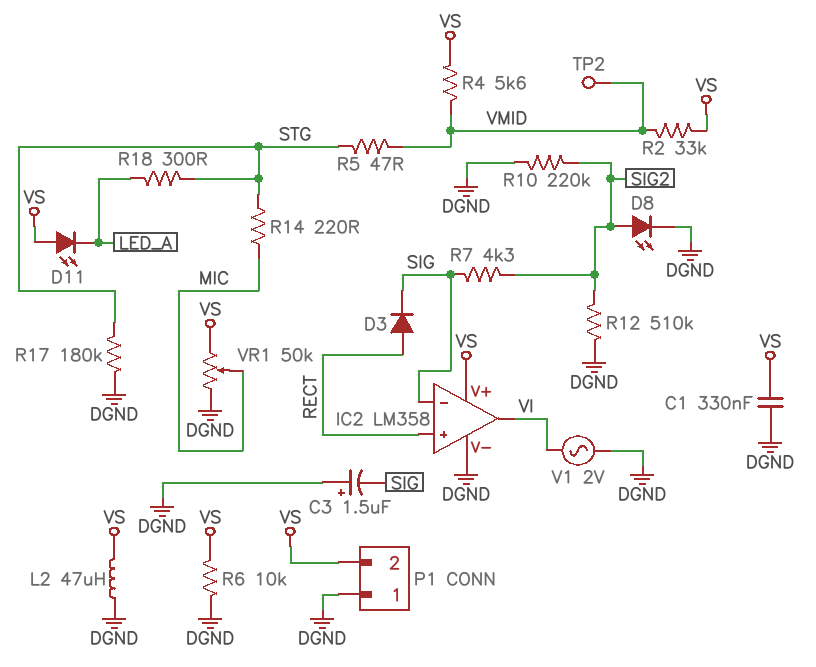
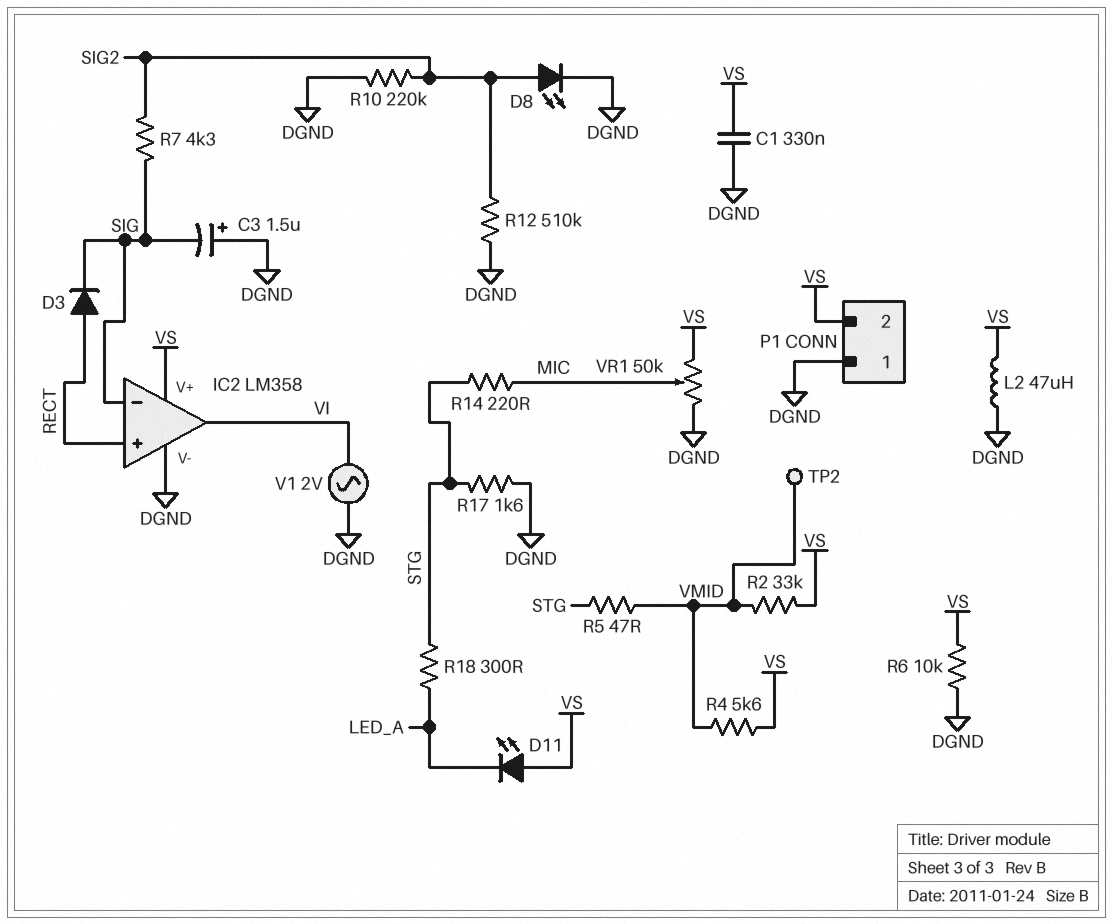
R17: 180k (DGND, STG) -> 1.6k (DGND, STG)

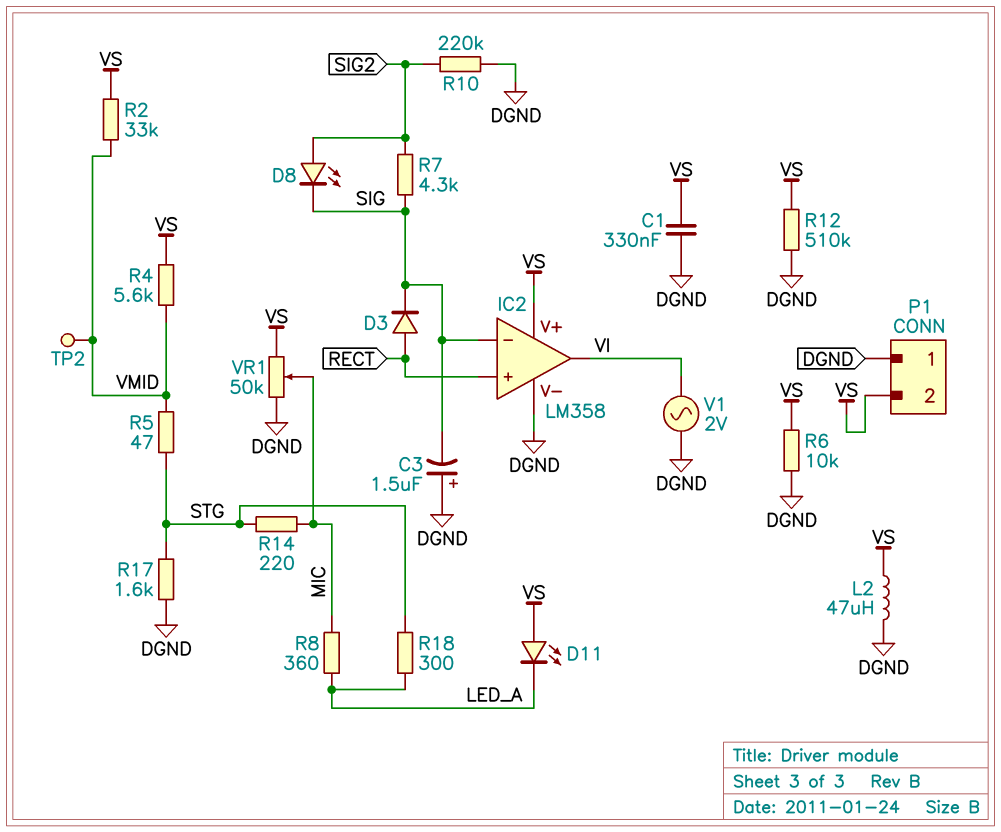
D8: LED (A SIG2, K DGND) -> LED (A SIG2, K SIG)
R8: none -> 360 (LED_A, MIC)
R12: 510k (DGND, SIG2) -> 510k (DGND, VS)

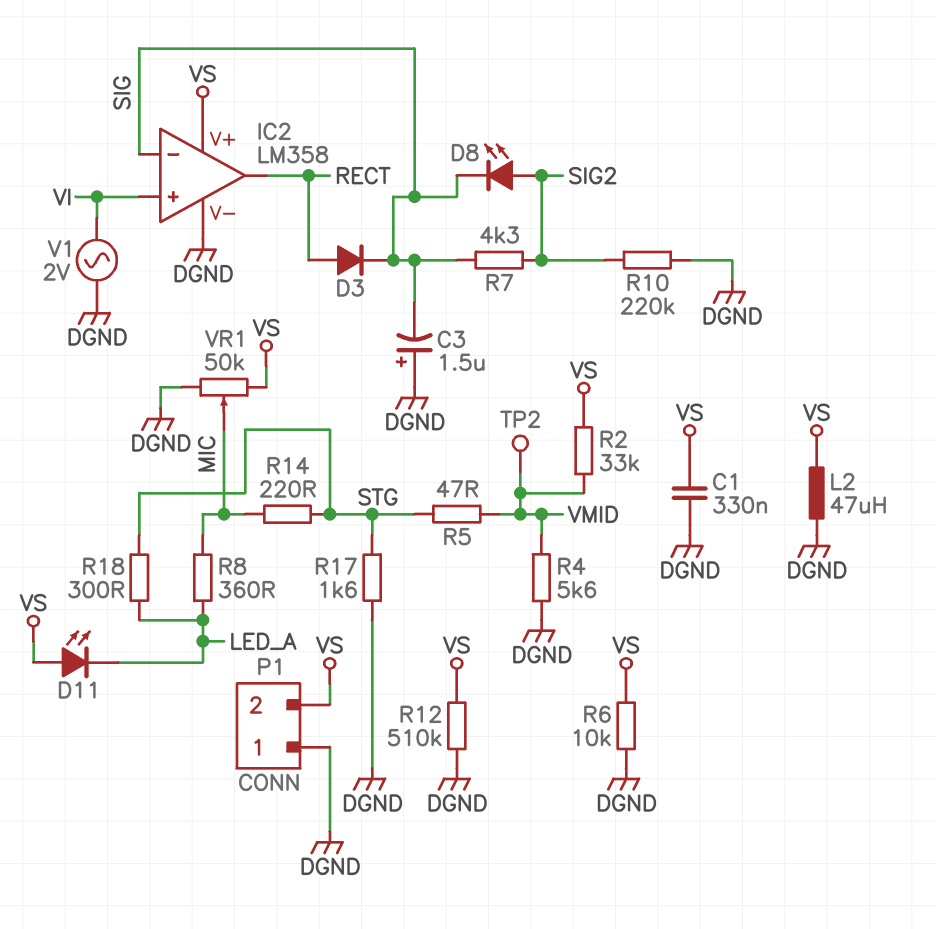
IC2 pin in+: RECT -> VI
IC2 pin out: VI -> RECT
R4: 5.6k (VMID, VS) -> 5.6k (DGND, VMID)

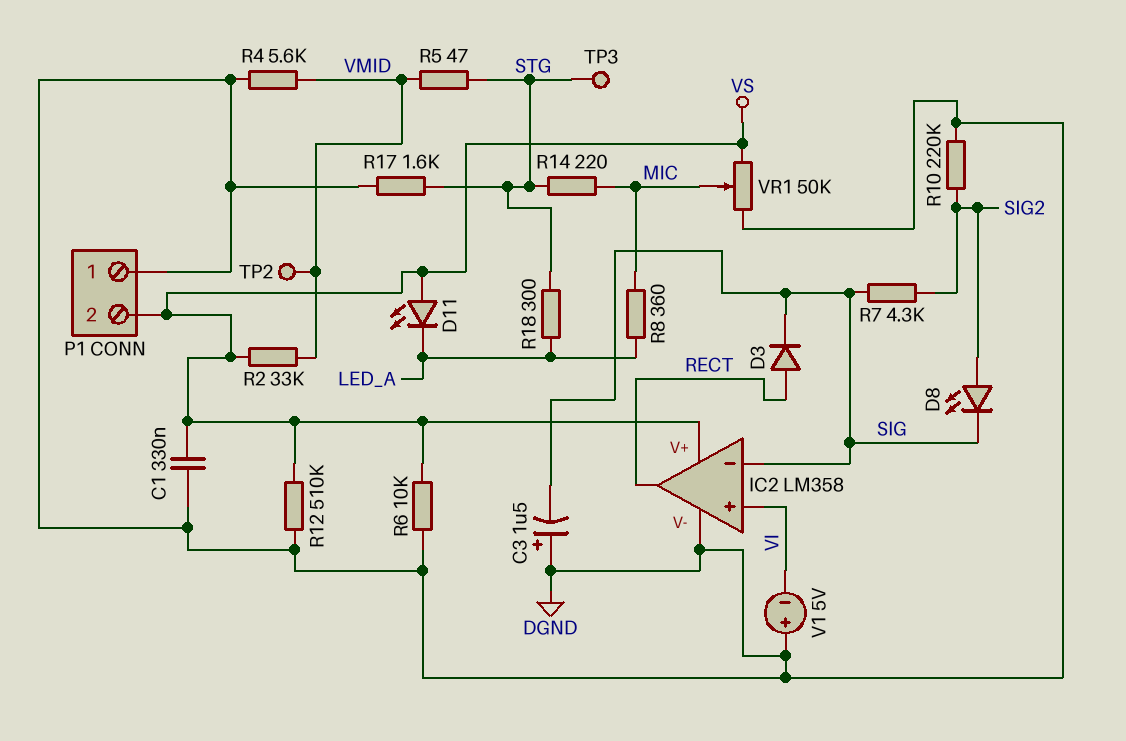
L2: 47uH (DGND, VS) -> none
TP3: none -> test point (STG)
V1: AC 2V (DGND, VI) -> 5V (plus DGND, minus VI)

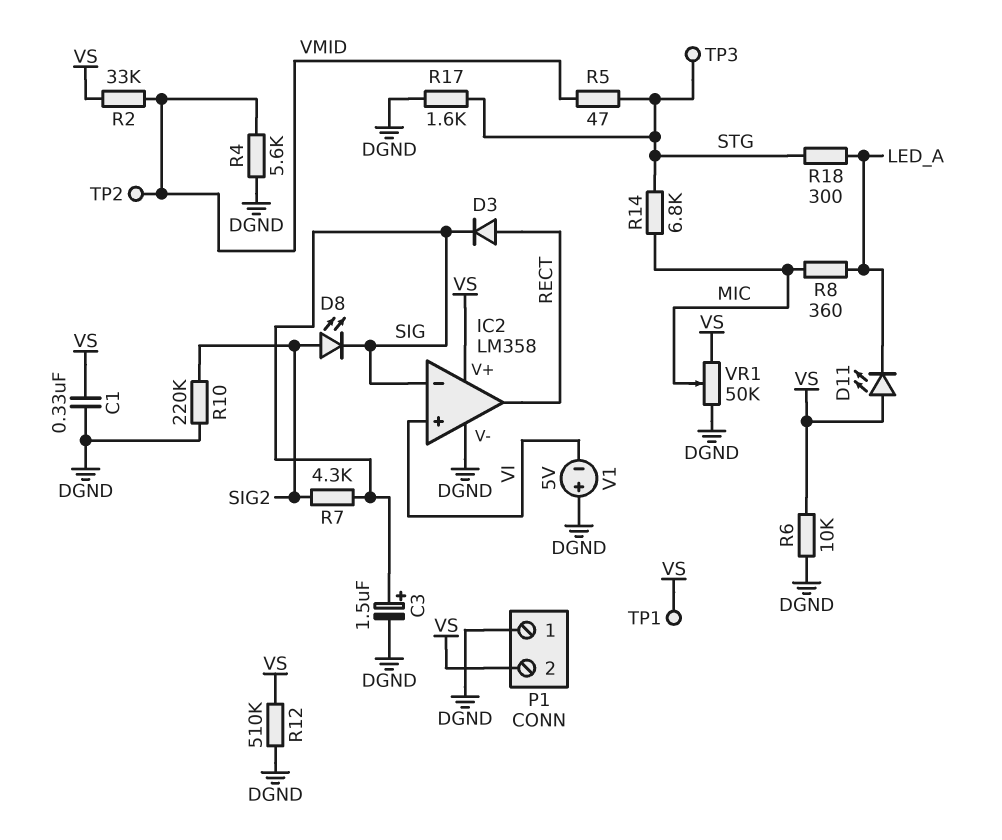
C3: 1.5uF (plus DGND, minus SIG) -> 1.5uF (plus SIG, minus DGND)
R14: 220 (MIC, STG) -> 6.8k (MIC, STG)
TP1: none -> test point (VS)

